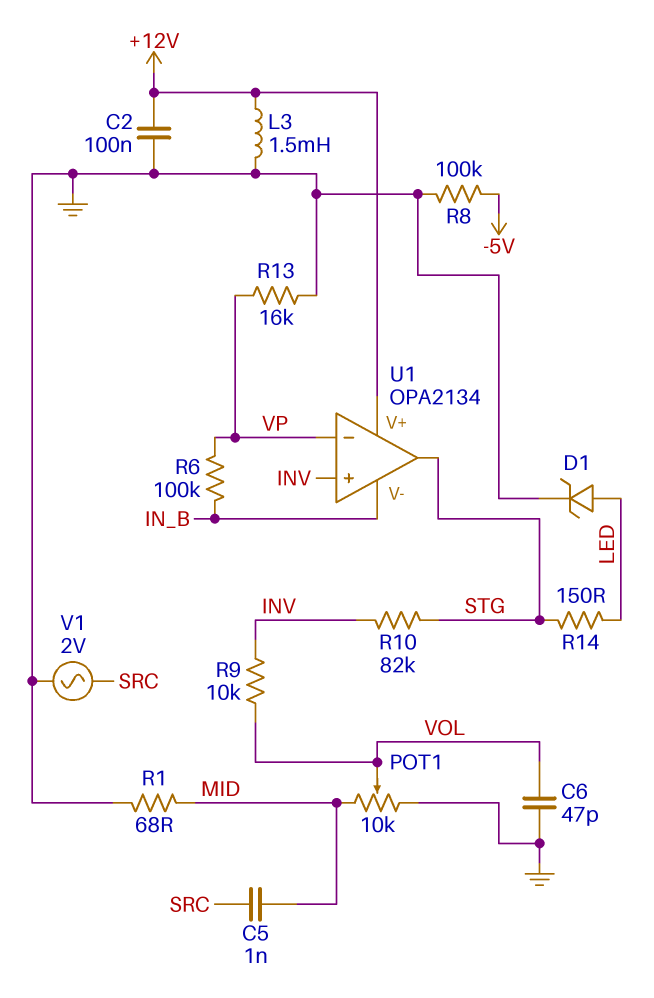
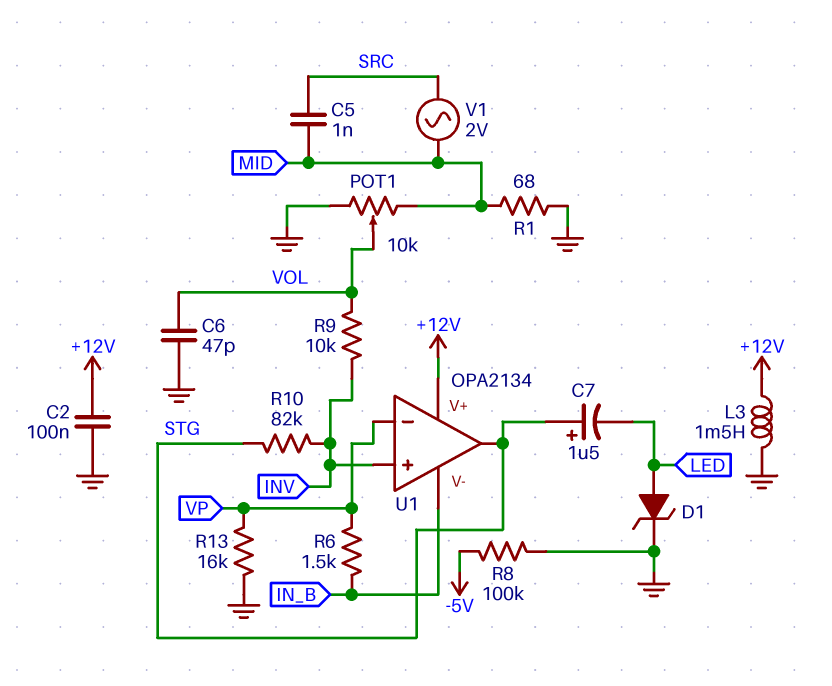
C7: none -> 1.5uF (plus STG, minus LED)
R6: 100k (IN_B, VP) -> 1.5k (IN_B, VP)
R14: 150 (LED, STG) -> none
V1: AC 2V (GND, SRC) -> AC 2V (MID, SRC)

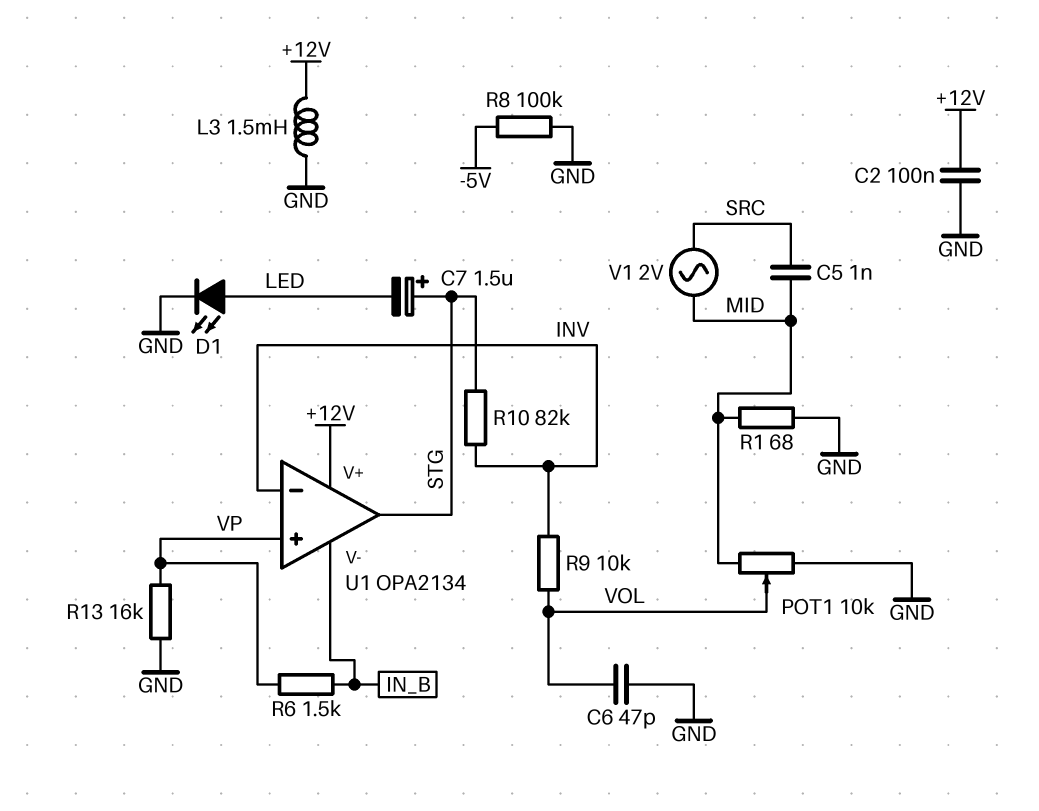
D1: zener (A LED, K GND) -> LED (A LED, K GND)
U1 pin in+: INV -> VP
U1 pin in-: VP -> INV

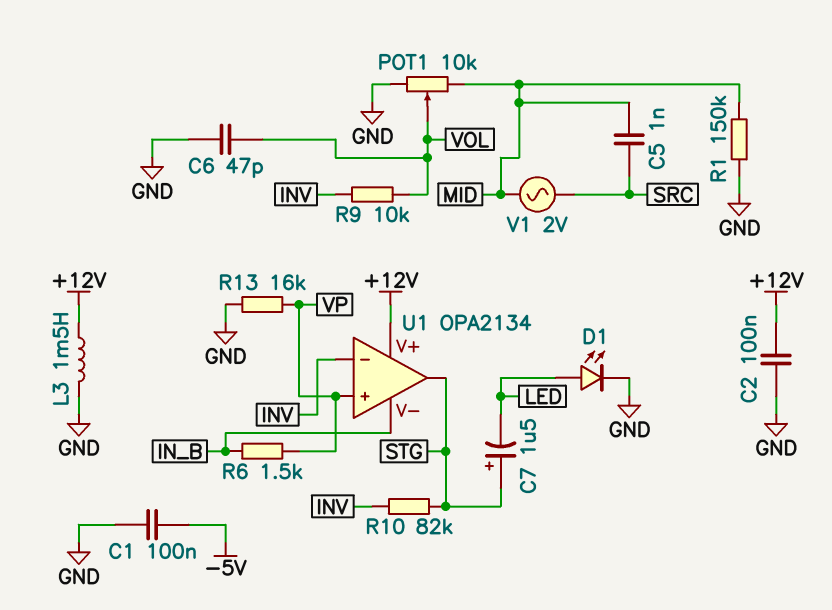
C1: none -> 100nF (-5V, GND)
R1: 68 (GND, MID) -> 150k (GND, MID)
R8: 100k (-5V, GND) -> none

